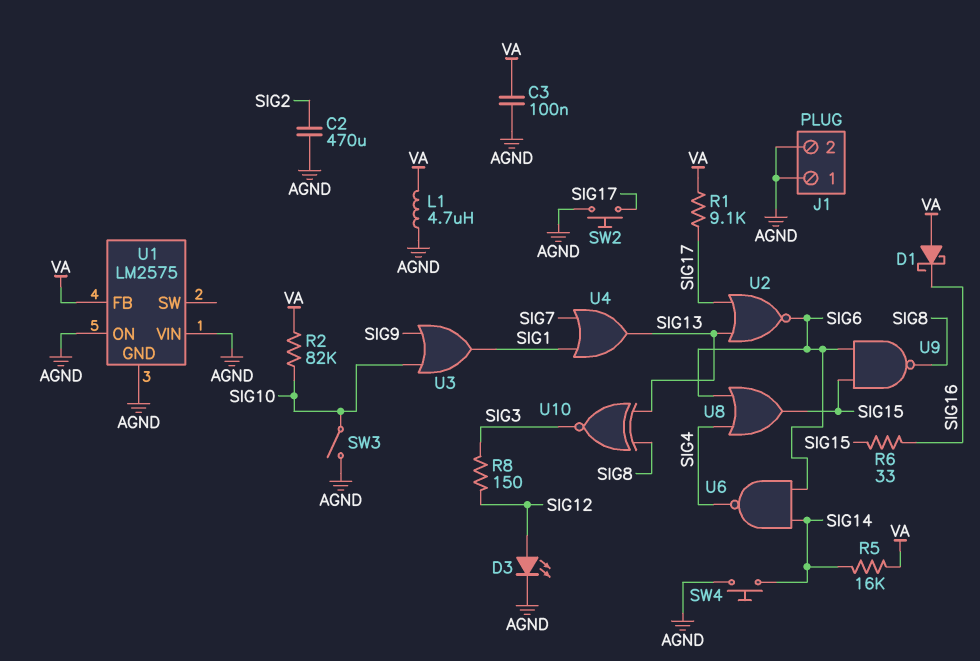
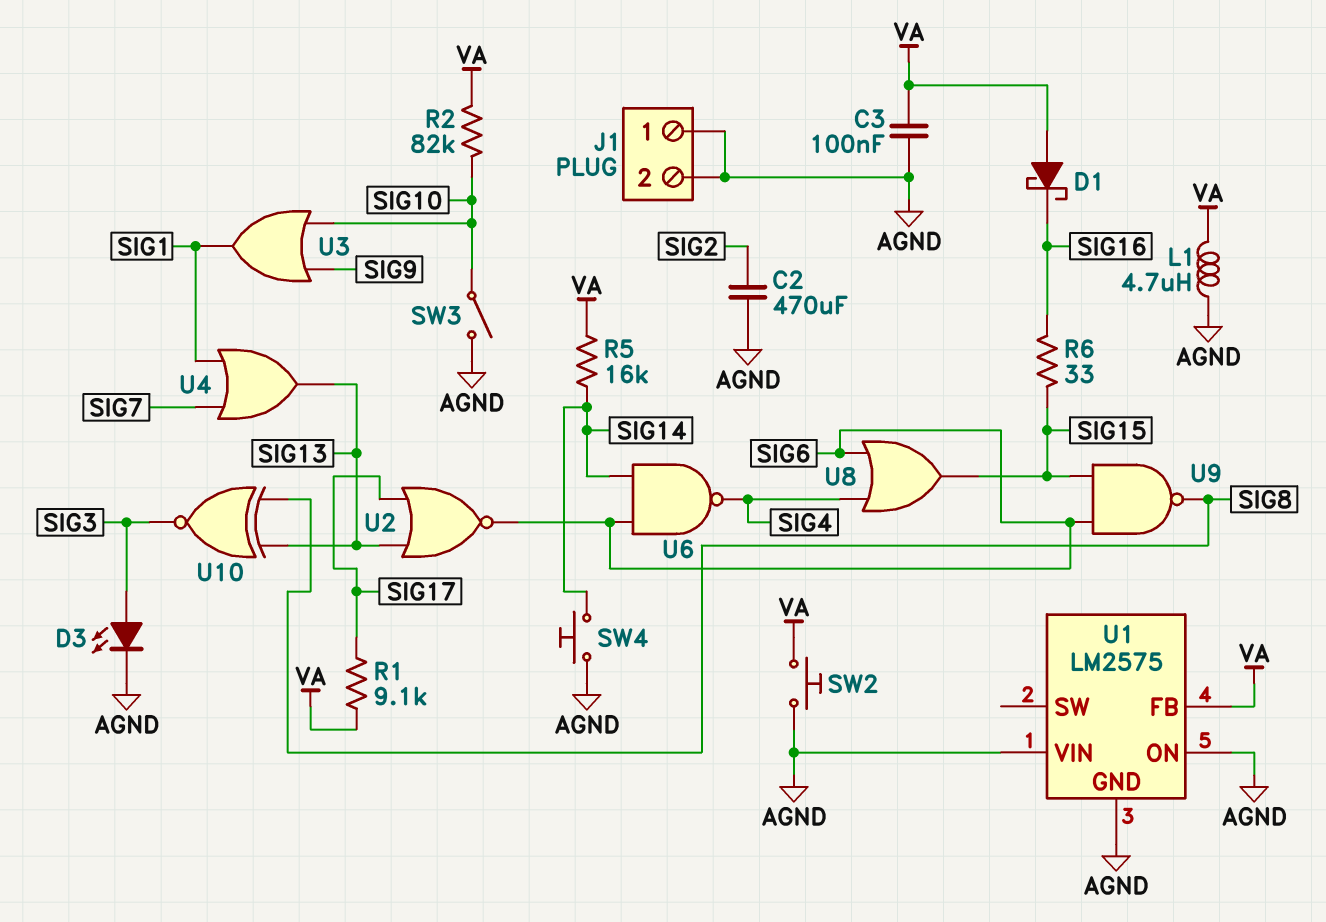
D3: LED (A SIG12, K AGND) -> LED (A SIG3, K AGND)
R8: 150 (SIG3, SIG12) -> none
SW2: button (AGND, SIG17) -> button (AGND, VA)

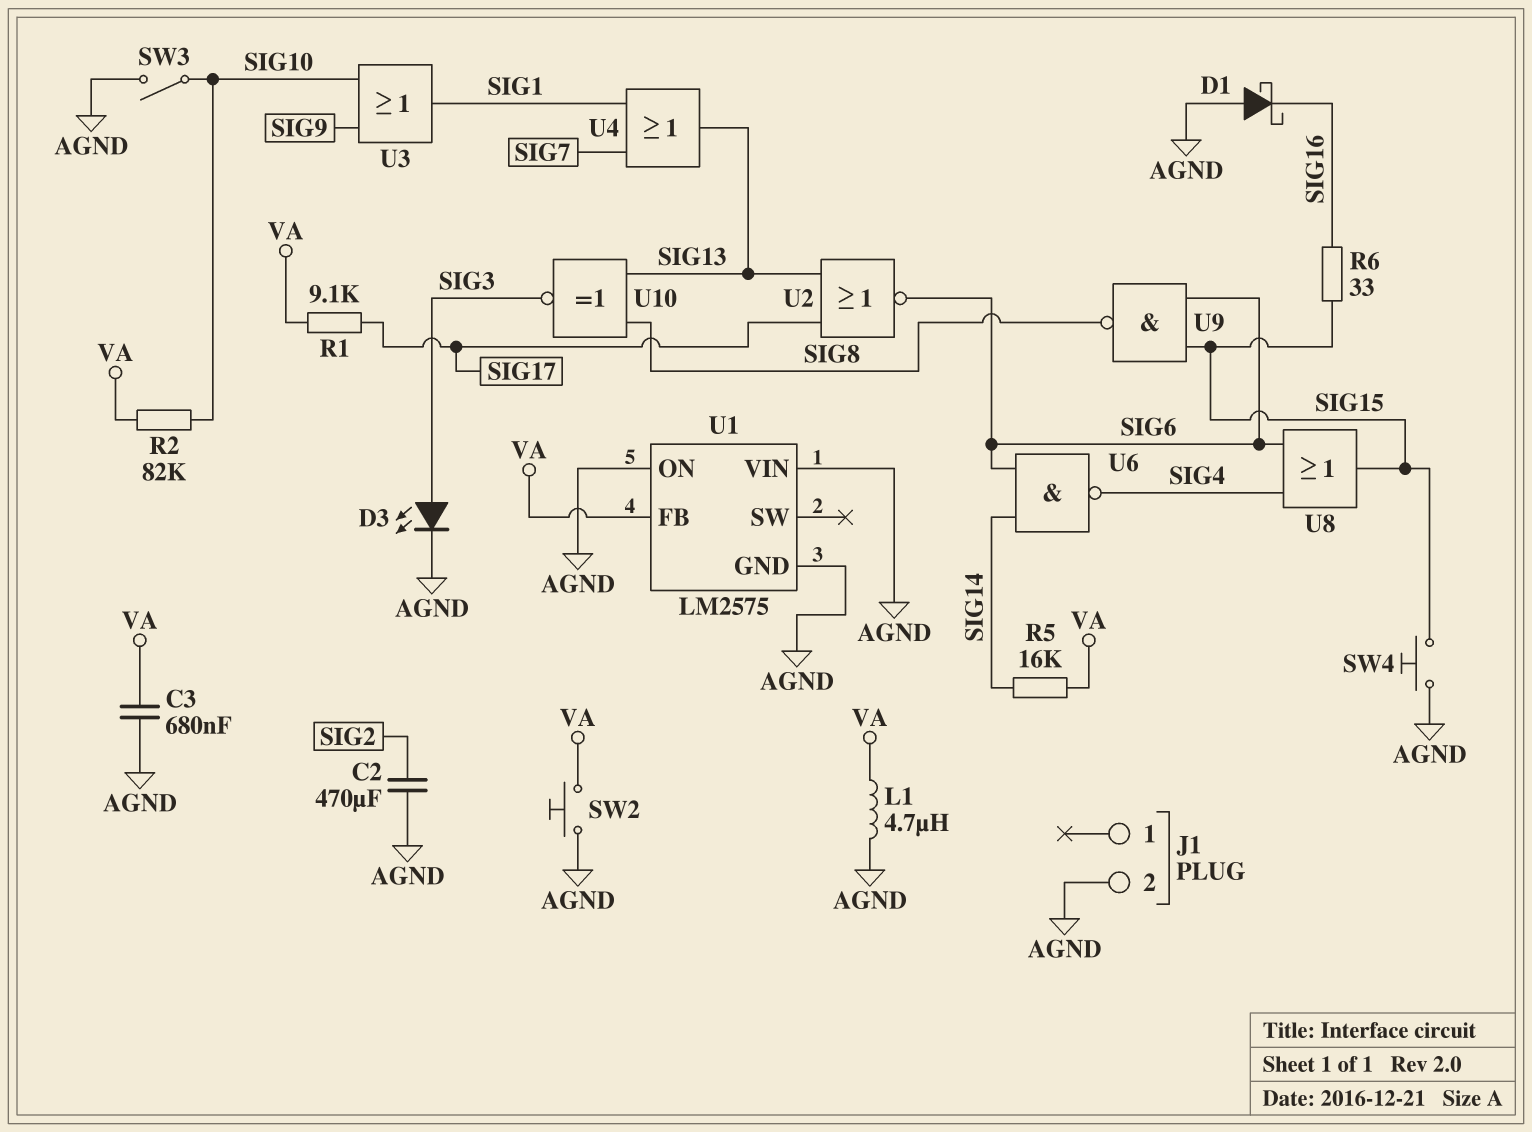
C3: 100nF (AGND, VA) -> 680nF (AGND, VA)
D1: schottky (A VA, K SIG16) -> schottky (A AGND, K SIG16)
J1 pin 1: AGND -> none
SW4: button (AGND, SIG14) -> button (AGND, SIG15)

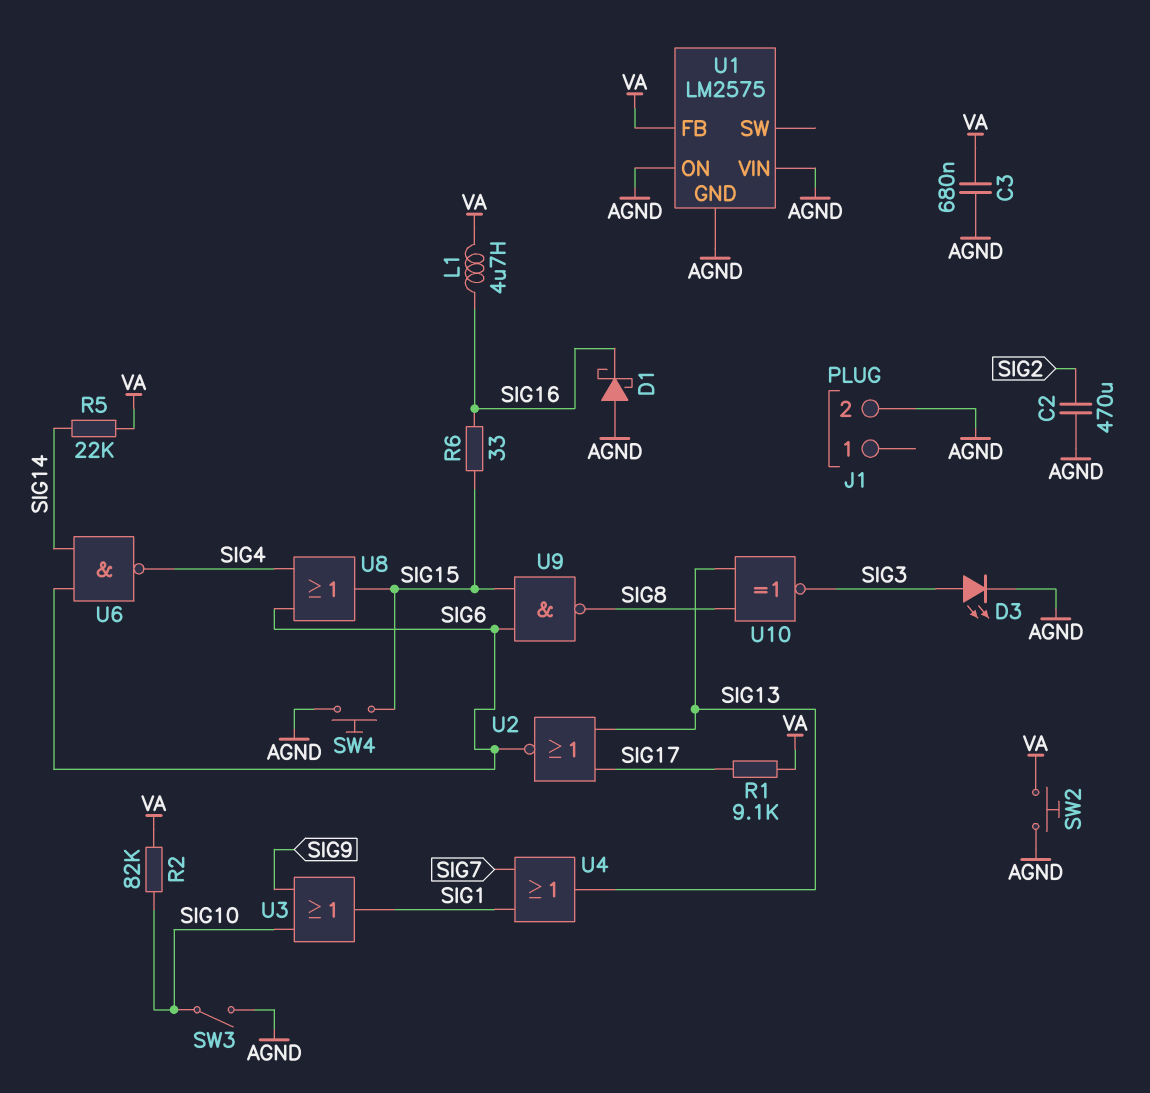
L1: 4.7uH (AGND, VA) -> 4.7uH (SIG16, VA)
R5: 16k (SIG14, VA) -> 22k (SIG14, VA)

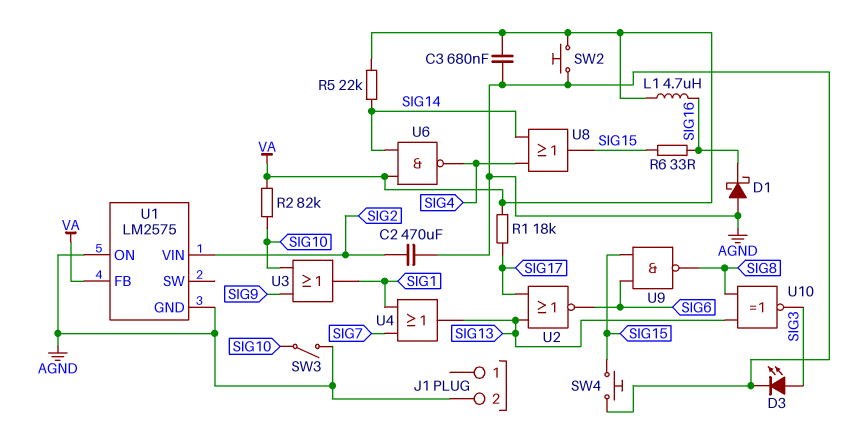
R1: 9.1k (SIG17, VA) -> 18k (SIG17, VA)
U1 pin VIN: AGND -> SIG2
U6: NAND (in SIG6, in SIG14, out SIG4) -> NAND (in SIG14, in VA, out SIG4)
U8: OR (in SIG4, in SIG6, out SIG15) -> OR (in SIG4, in SIG14, out SIG15)

